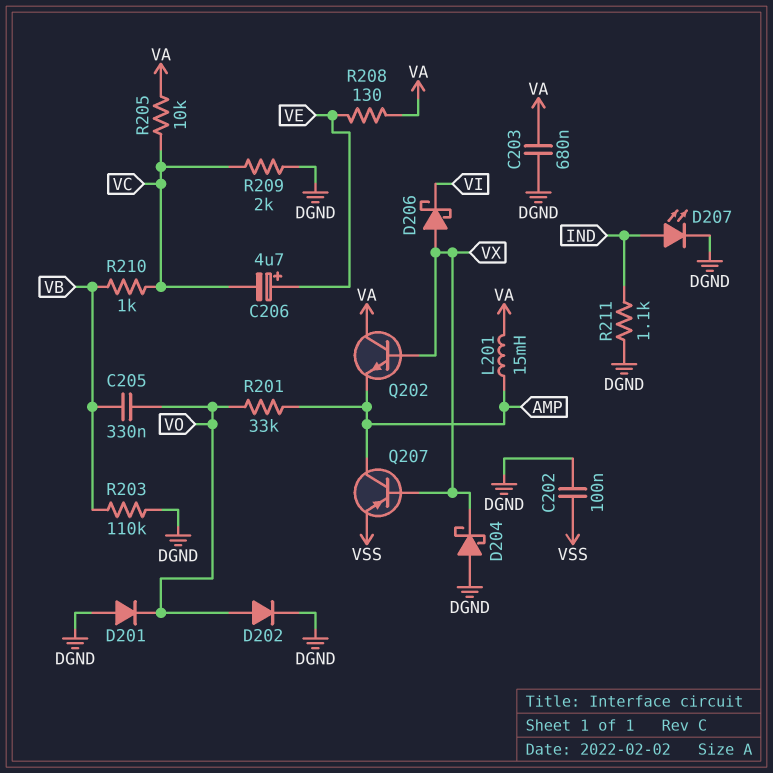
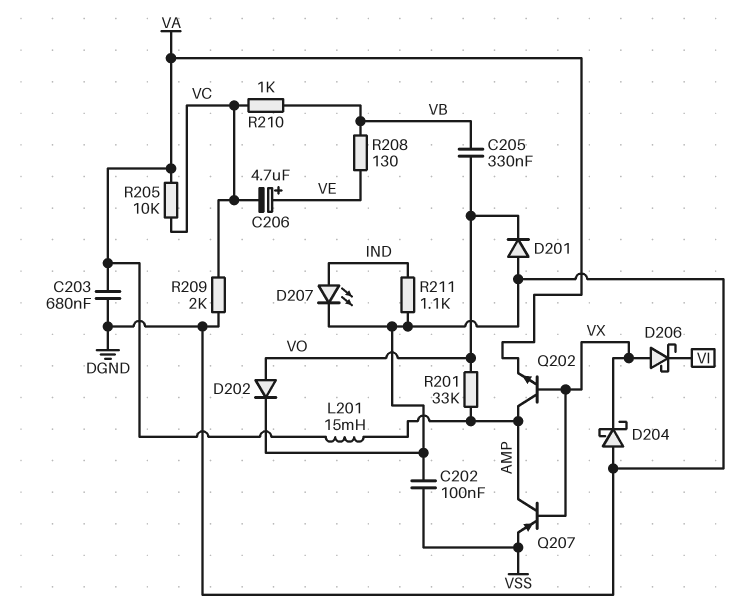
Q202: NPN (B VX, C VA, E AMP) -> NPN (B VX, C AMP, E VA)
R203: 110k (DGND, VB) -> none
R208: 130 (VA, VE) -> 130 (VB, VE)

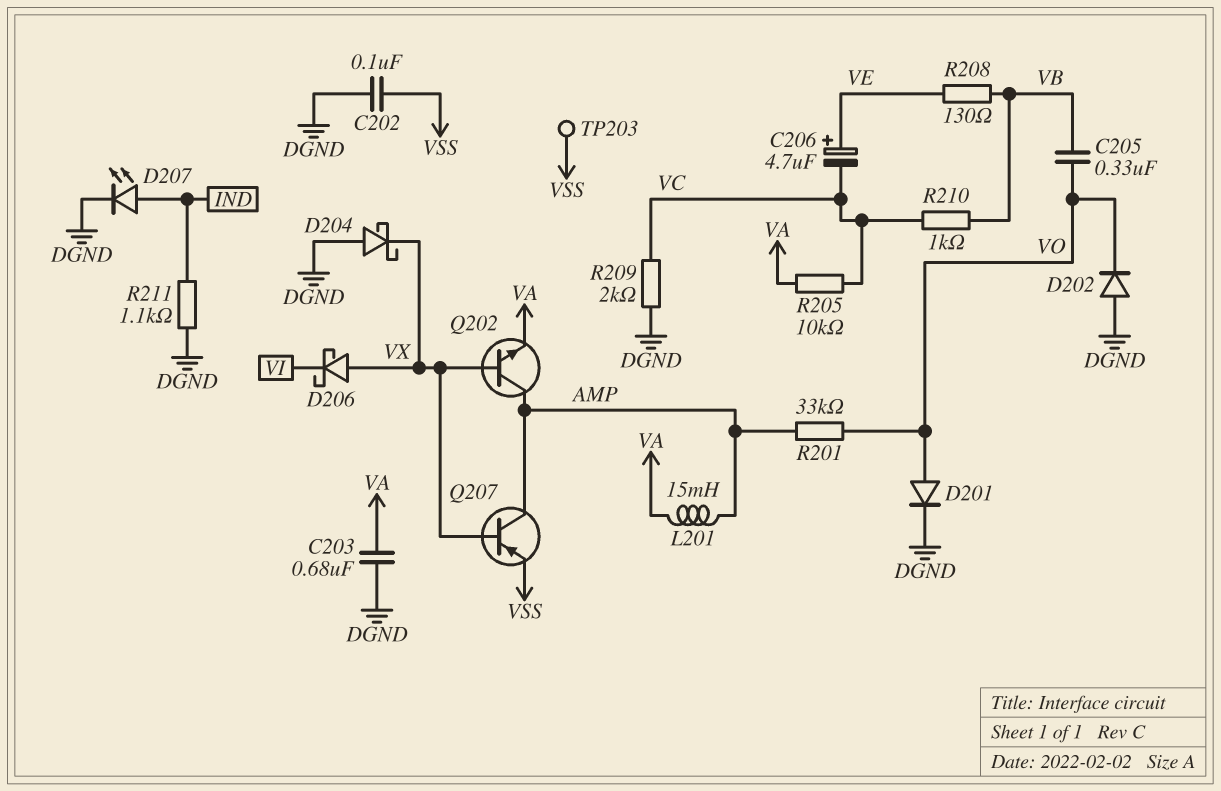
D201: diode (A DGND, K VO) -> diode (A VO, K DGND)
D202: diode (A VO, K DGND) -> diode (A DGND, K VO)
TP203: none -> test point (VSS)

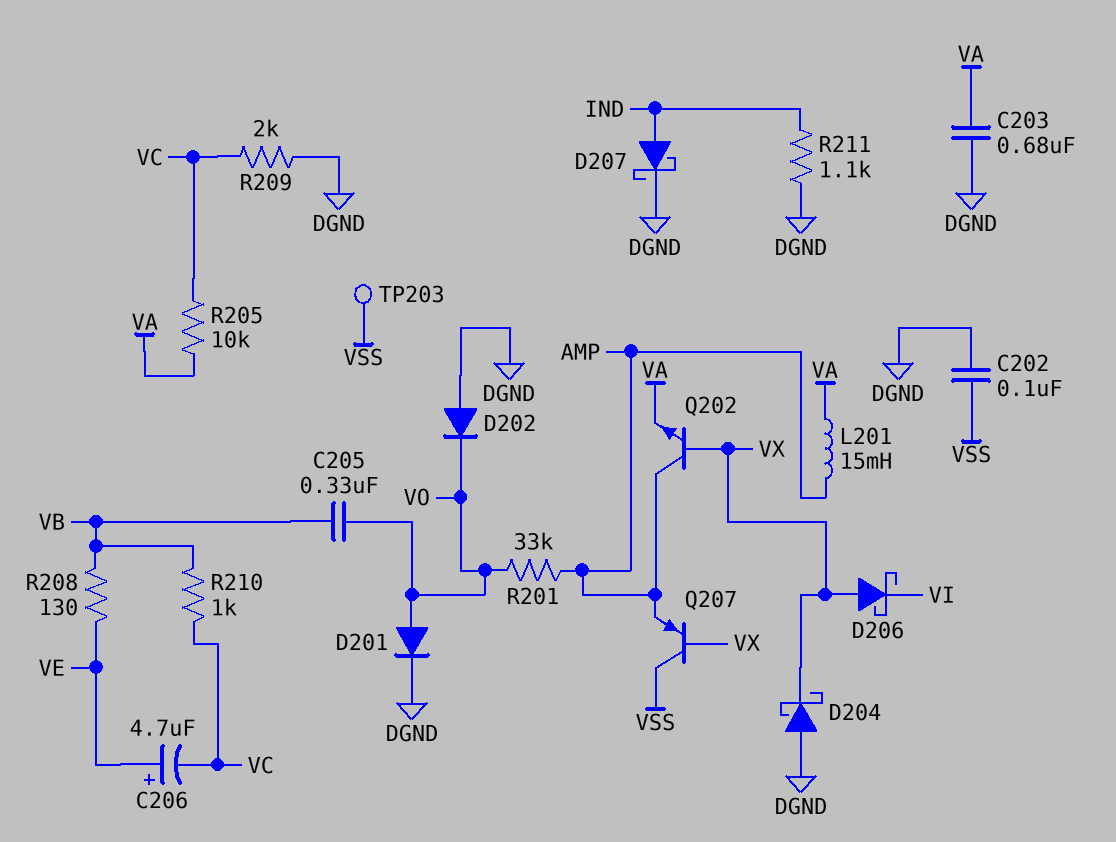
D207: LED (A IND, K DGND) -> schottky (A IND, K DGND)
Q207: PNP (B VX, C AMP, E VSS) -> PNP (B VX, C VSS, E AMP)

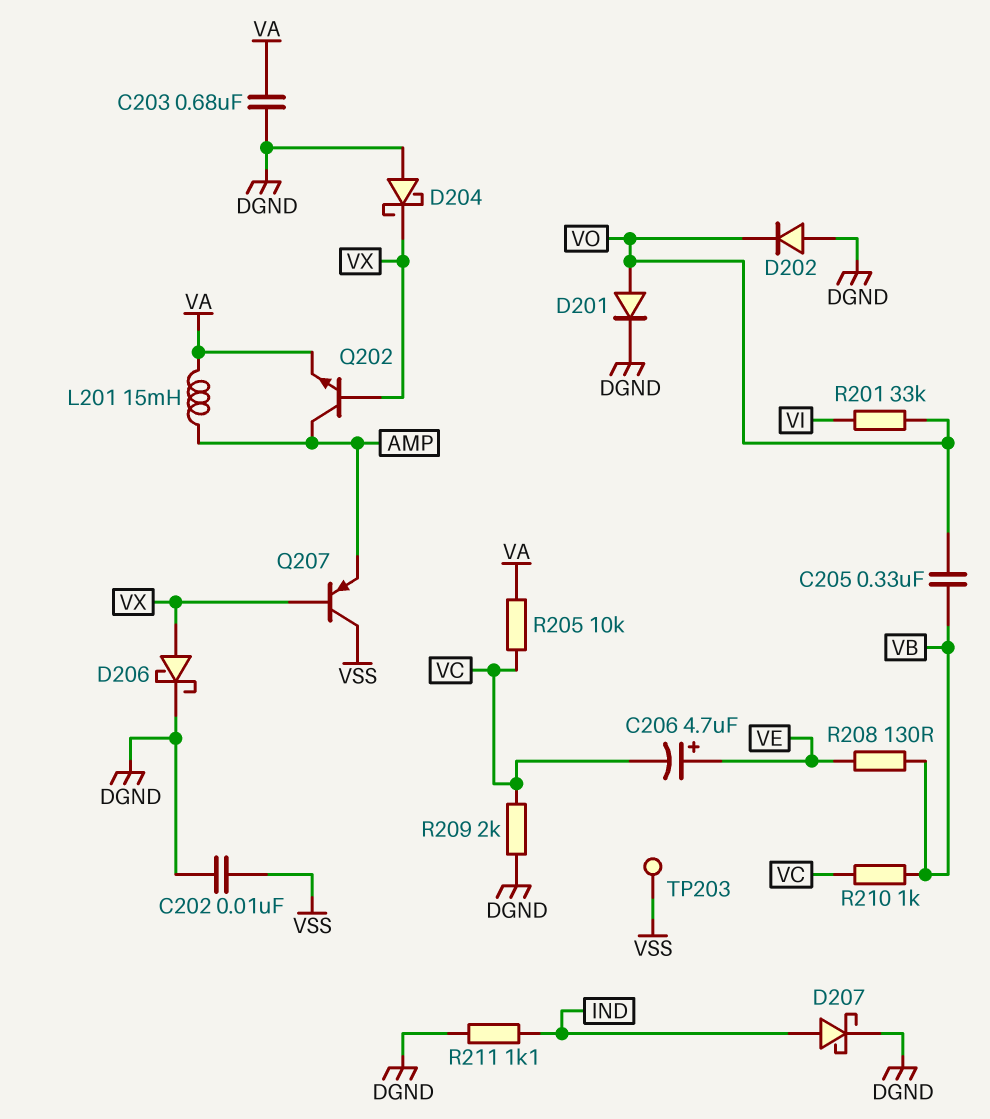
C202: 100nF (DGND, VSS) -> 10nF (DGND, VSS)
D206: schottky (A VX, K VI) -> schottky (A VX, K DGND)
R201: 33k (AMP, VO) -> 33k (VI, VO)

